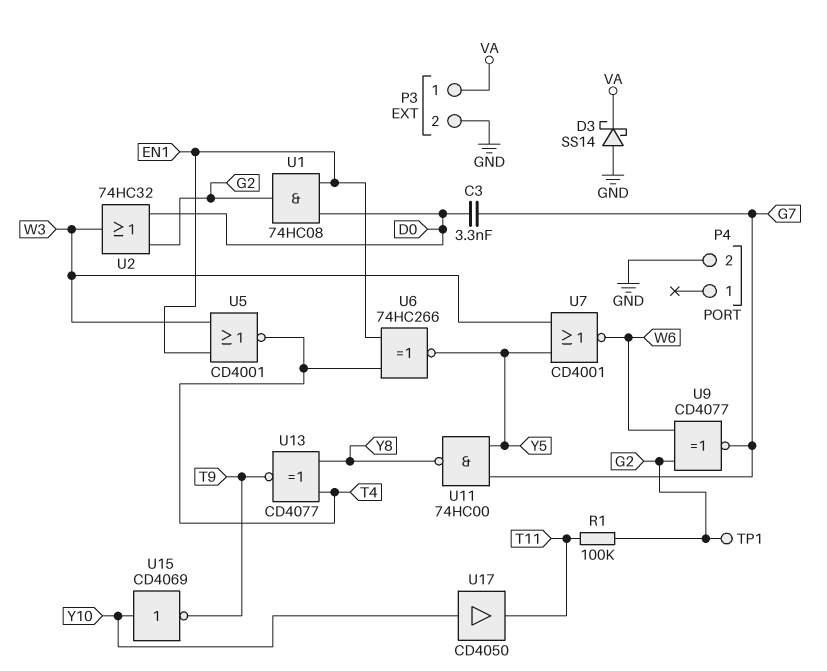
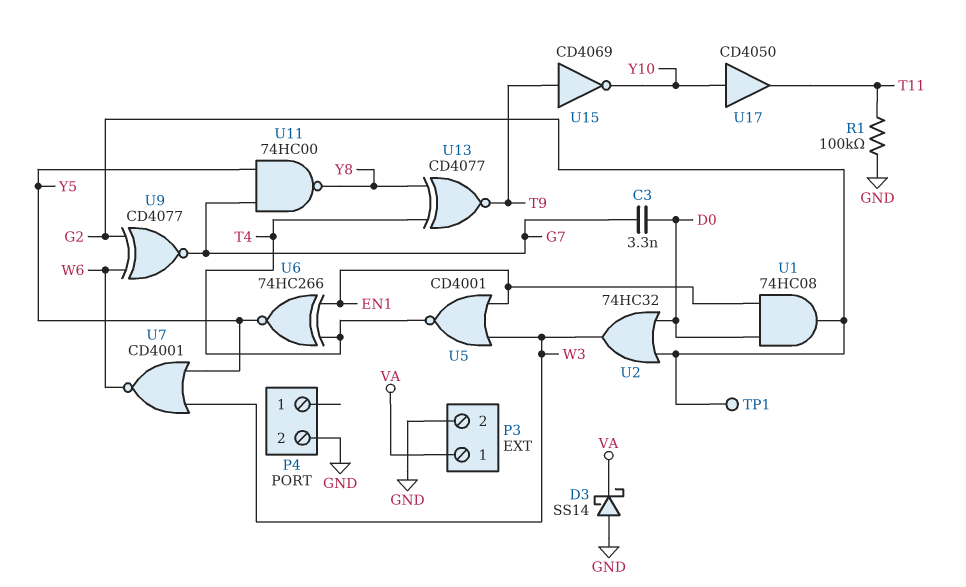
R1: 100k (G2, T11) -> 100k (GND, T11)
U15: NOT CD4069 (in Y10, out T9) -> NOT CD4069 (in T9, out Y10)

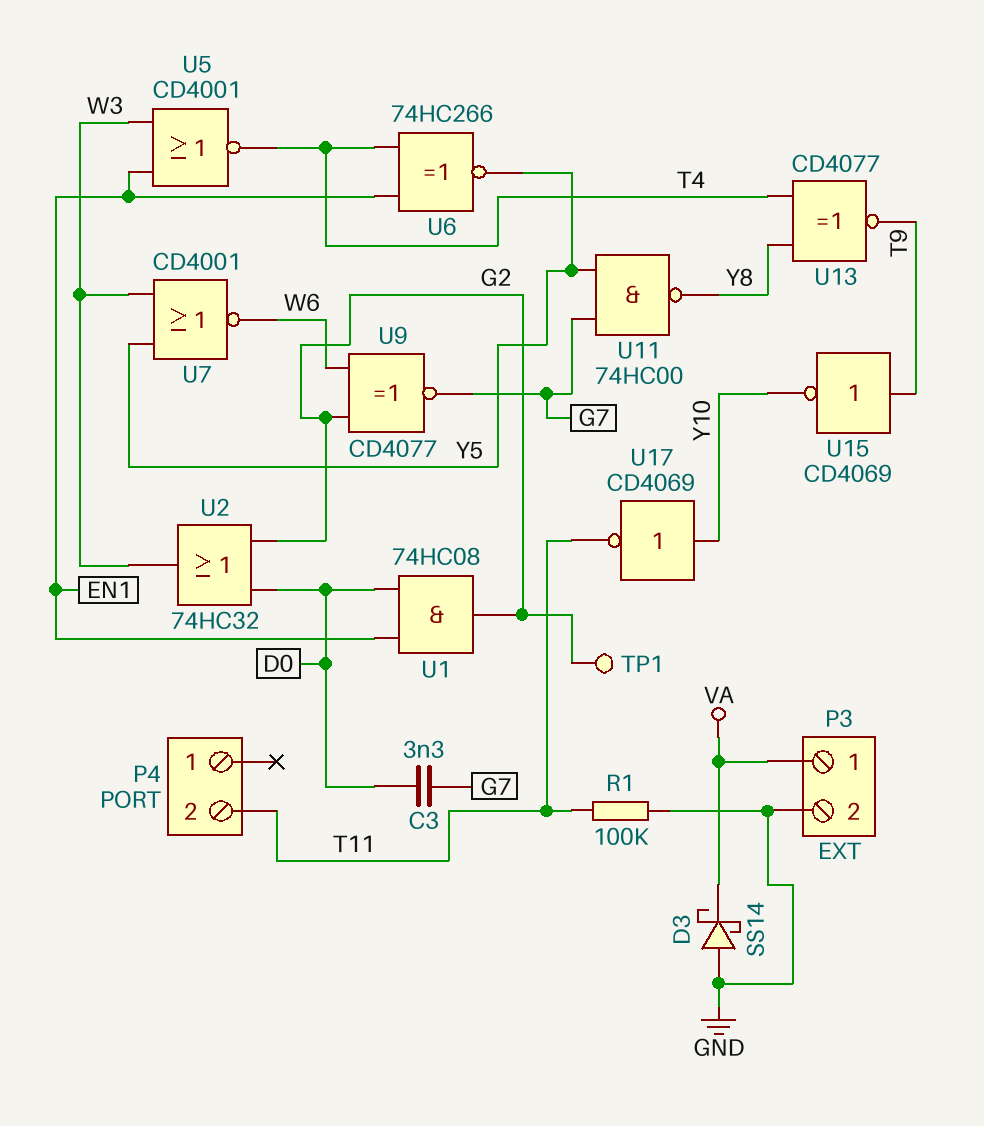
P4 pin 2: GND -> T11
U17: buffer CD4050 (in Y10, out T11) -> NOT CD4069 (in Y10, out T11)

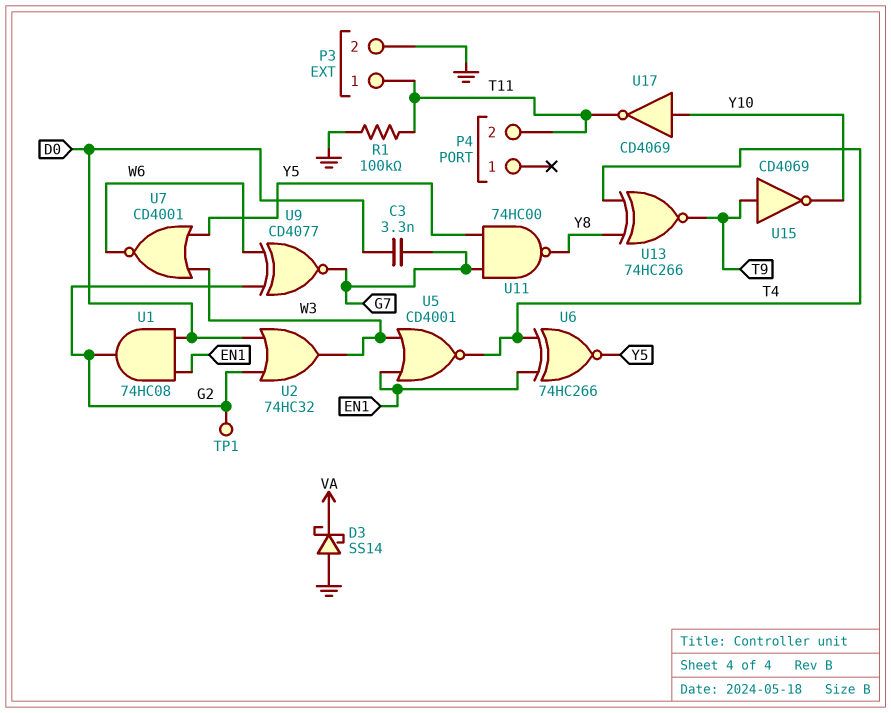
P3 pin 1: VA -> T11
U13: XNOR CD4077 (in T4, in Y8, out T9) -> XNOR 74HC266 (in T4, in Y8, out T9)

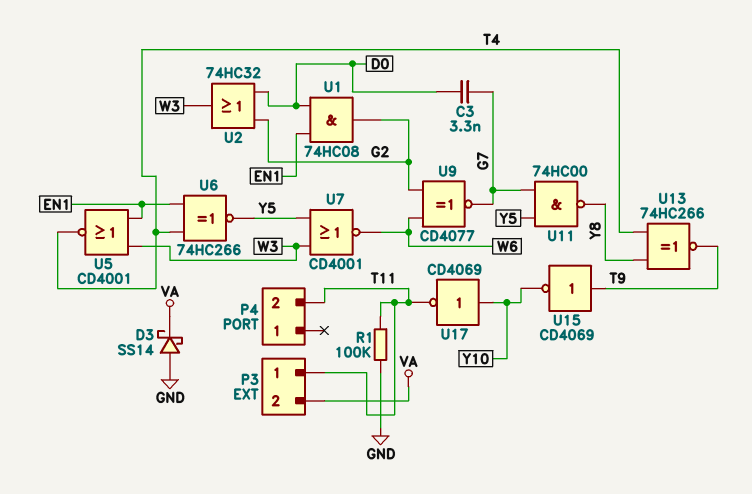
P3 pin 2: GND -> VA
TP1: test point (G2) -> none

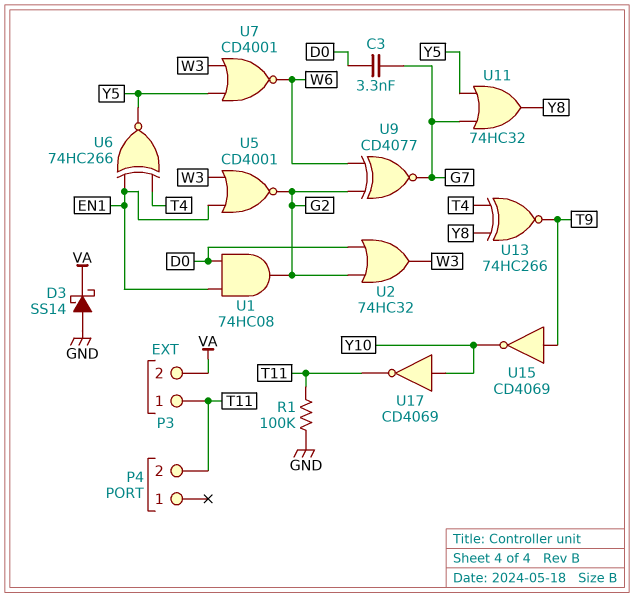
U5: NOR CD4001 (in EN1, in W3, out T4) -> NOR CD4001 (in EN1, in W3, out G2)
U11: NAND 74HC00 (in G7, in Y5, out Y8) -> OR 74HC32 (in G7, in Y5, out Y8)

